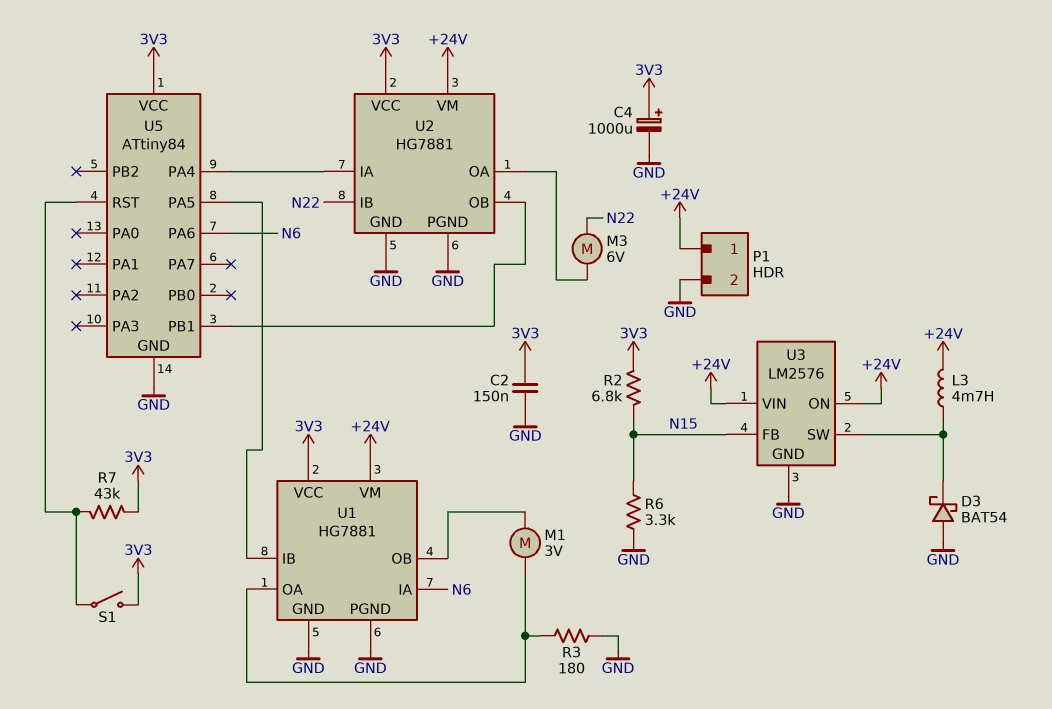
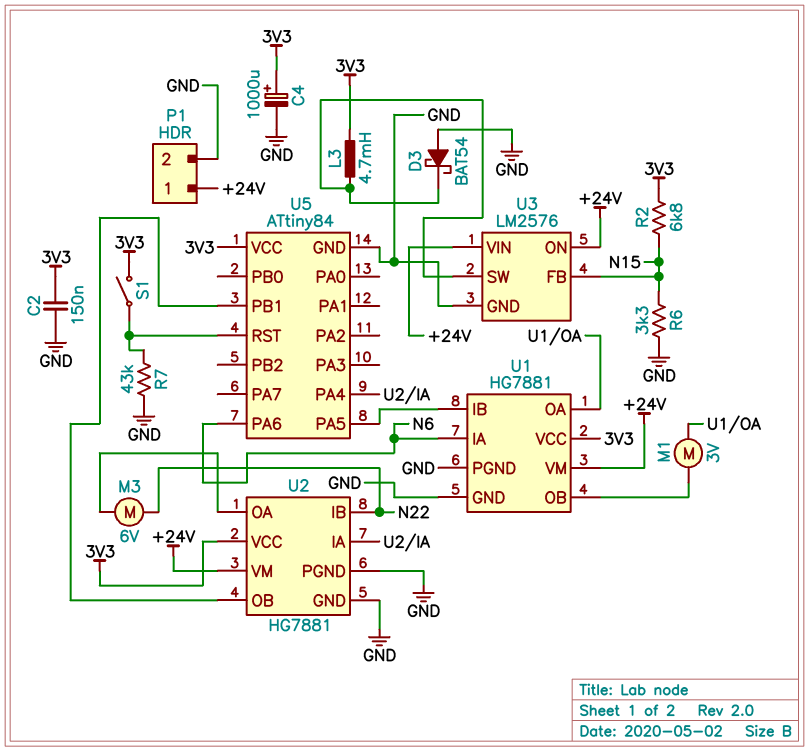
L3: 4.7mH (+24V, U3/SW) -> 4.7mH (3V3, U3/SW)
R3: 180 (GND, U1/OA) -> none
R7: 43k (3V3, U5/RST) -> 43k (GND, U5/RST)

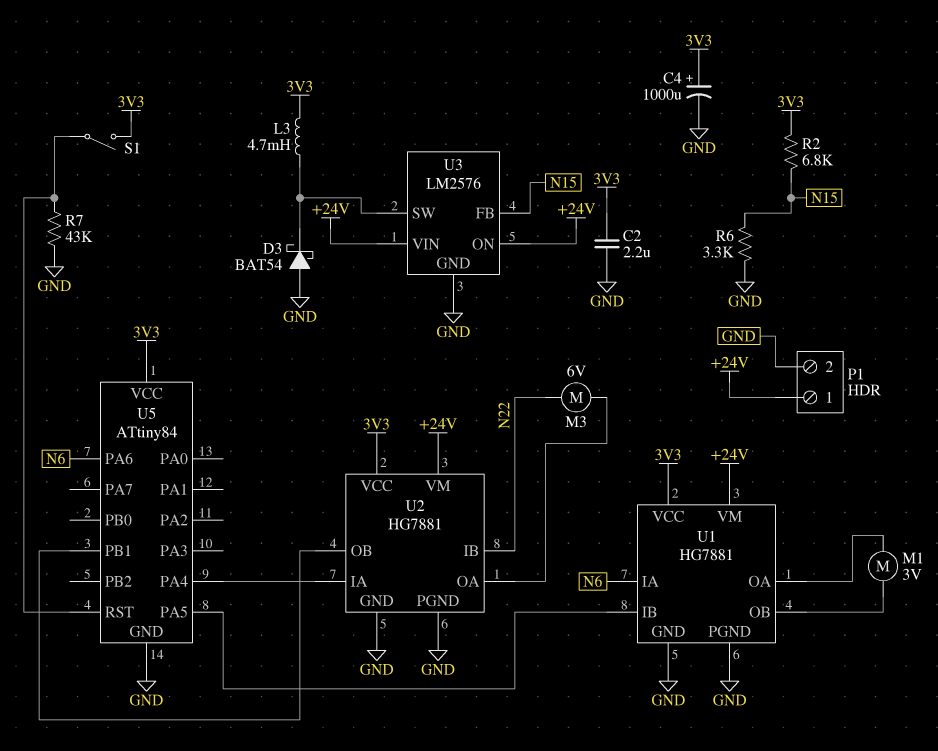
C2: 150nF (3V3, GND) -> 2.2uF (3V3, GND)

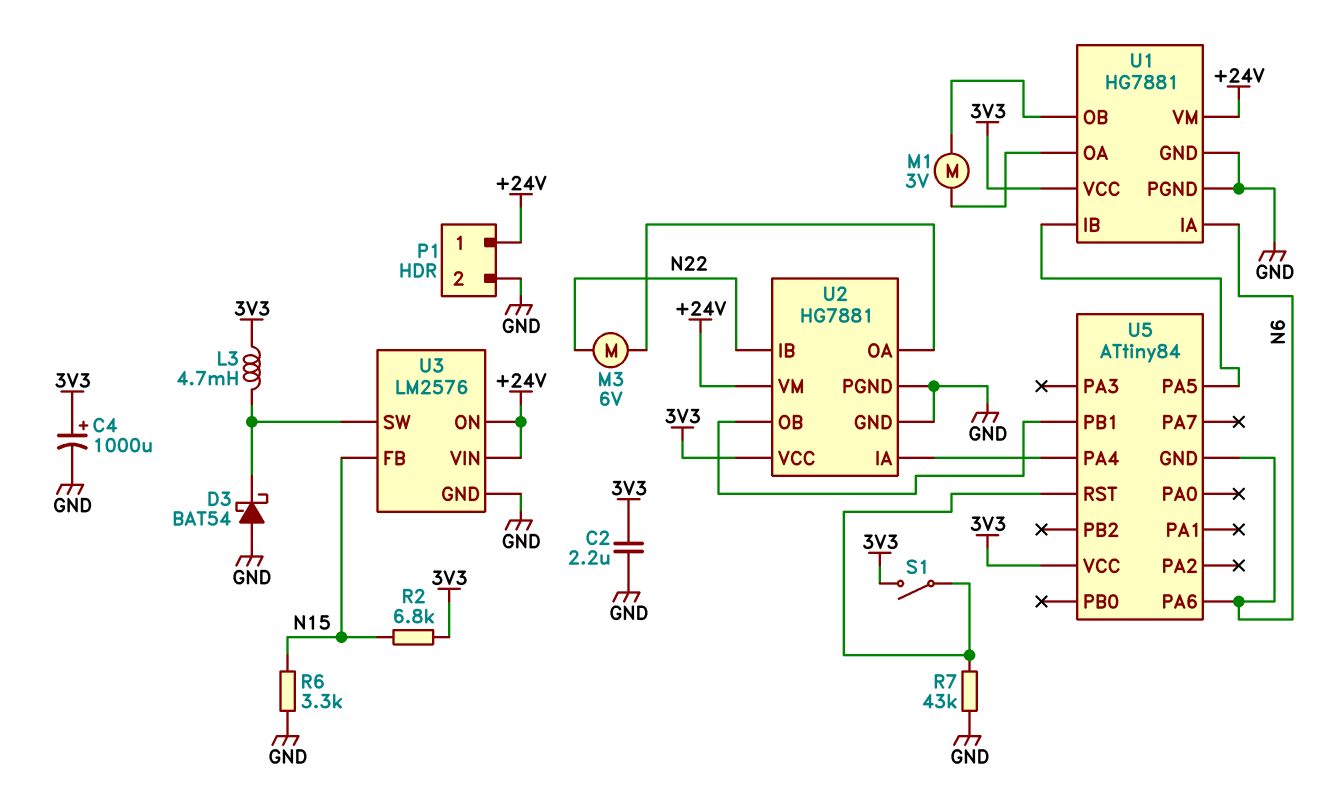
U5 pin GND: GND -> N6

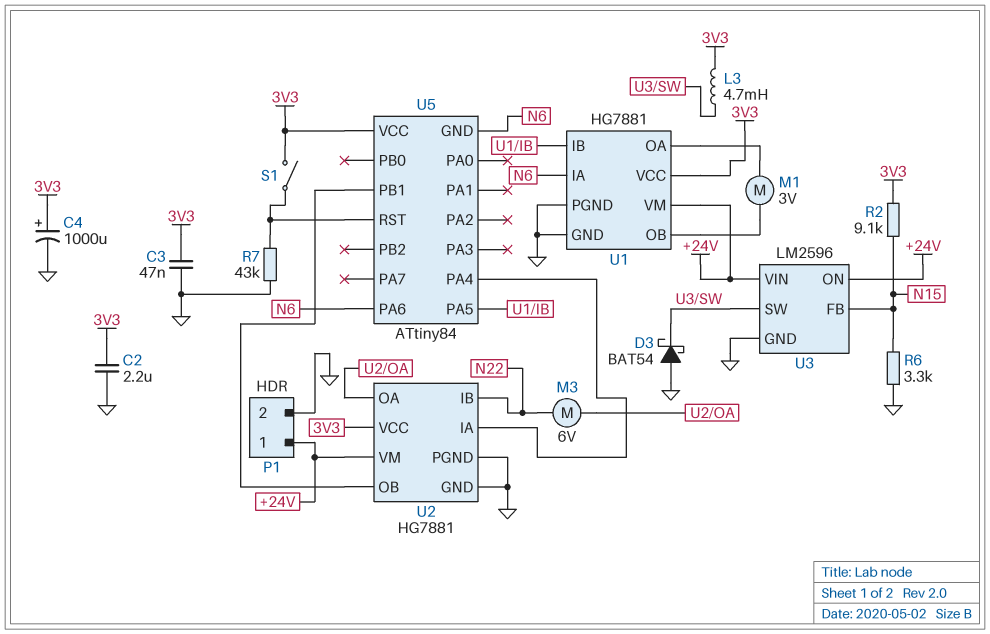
C3: none -> 47nF (3V3, GND)
R2: 6.8k (3V3, N15) -> 9.1k (3V3, N15)
U3: LM2576 -> LM2596

